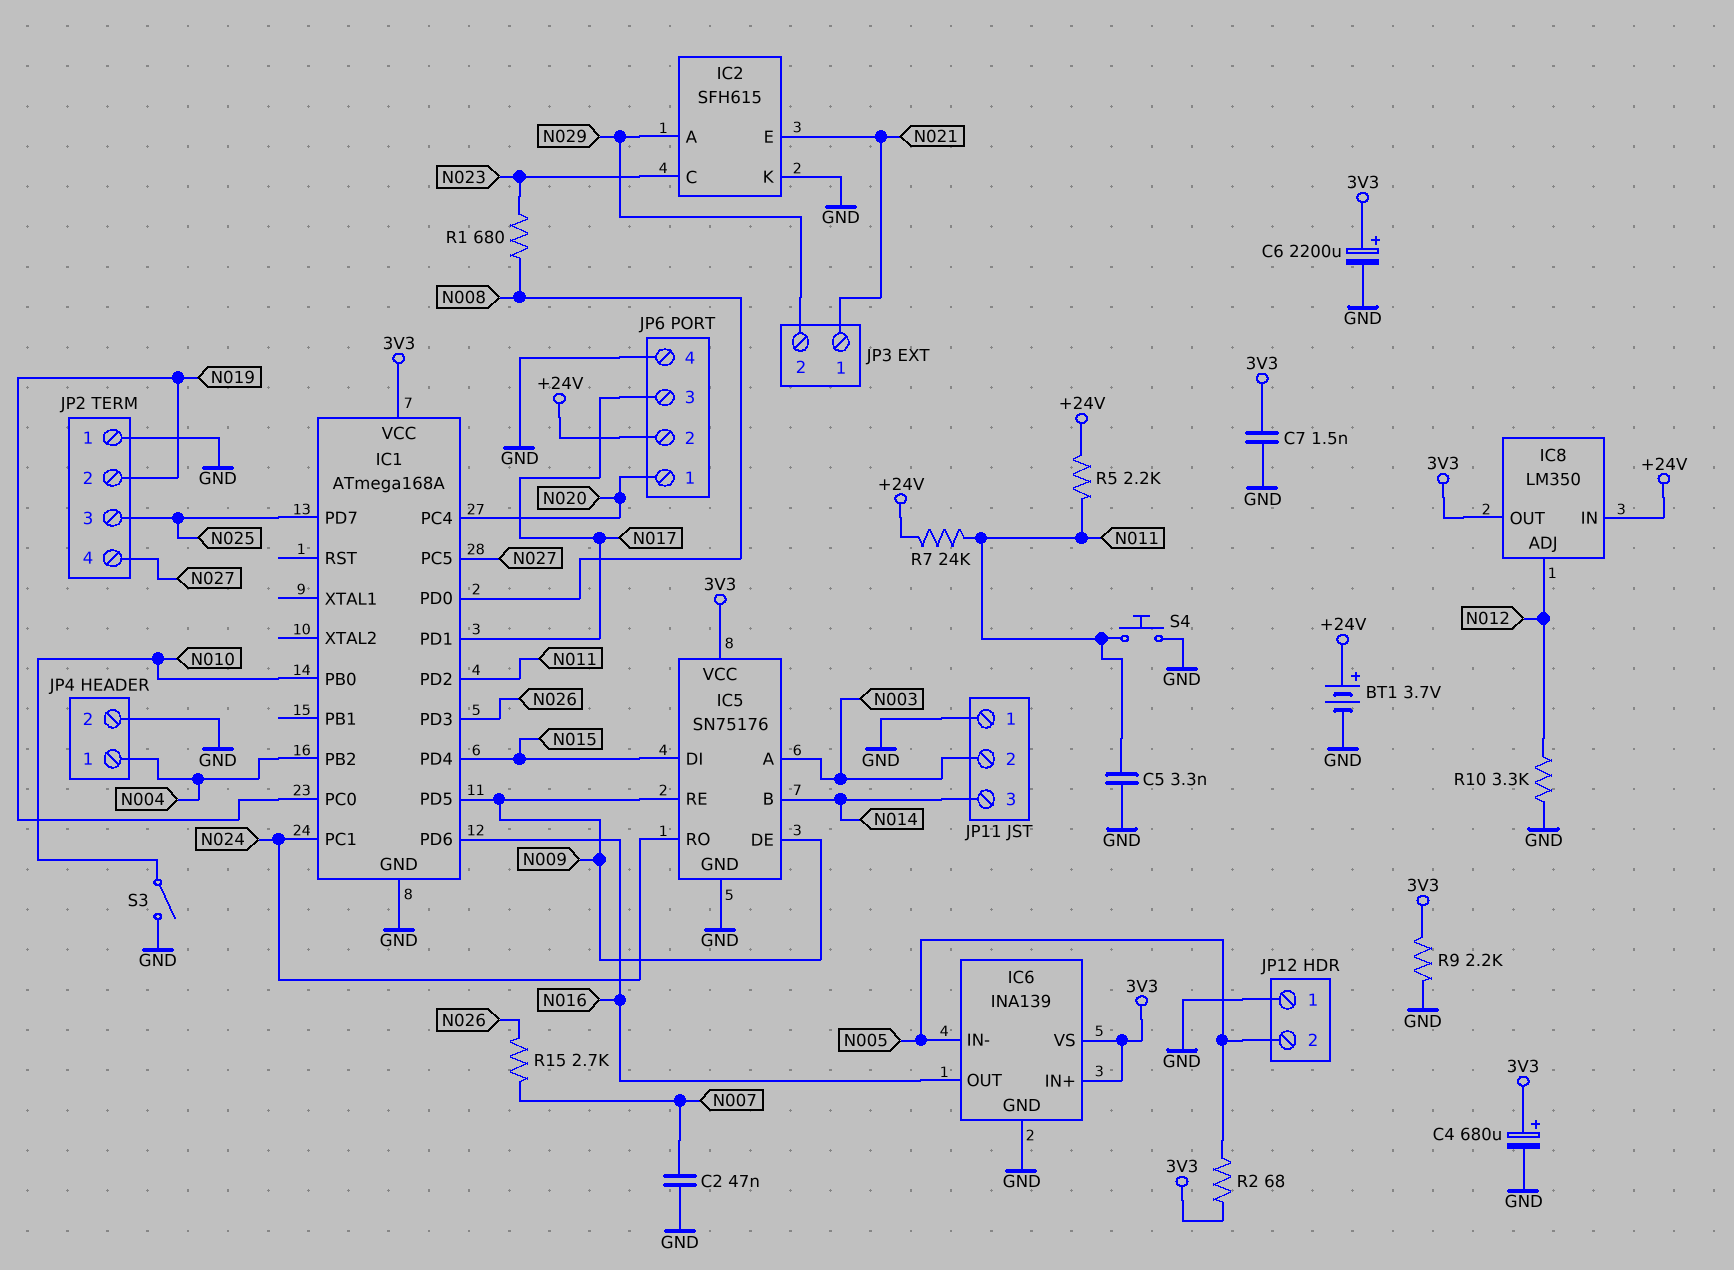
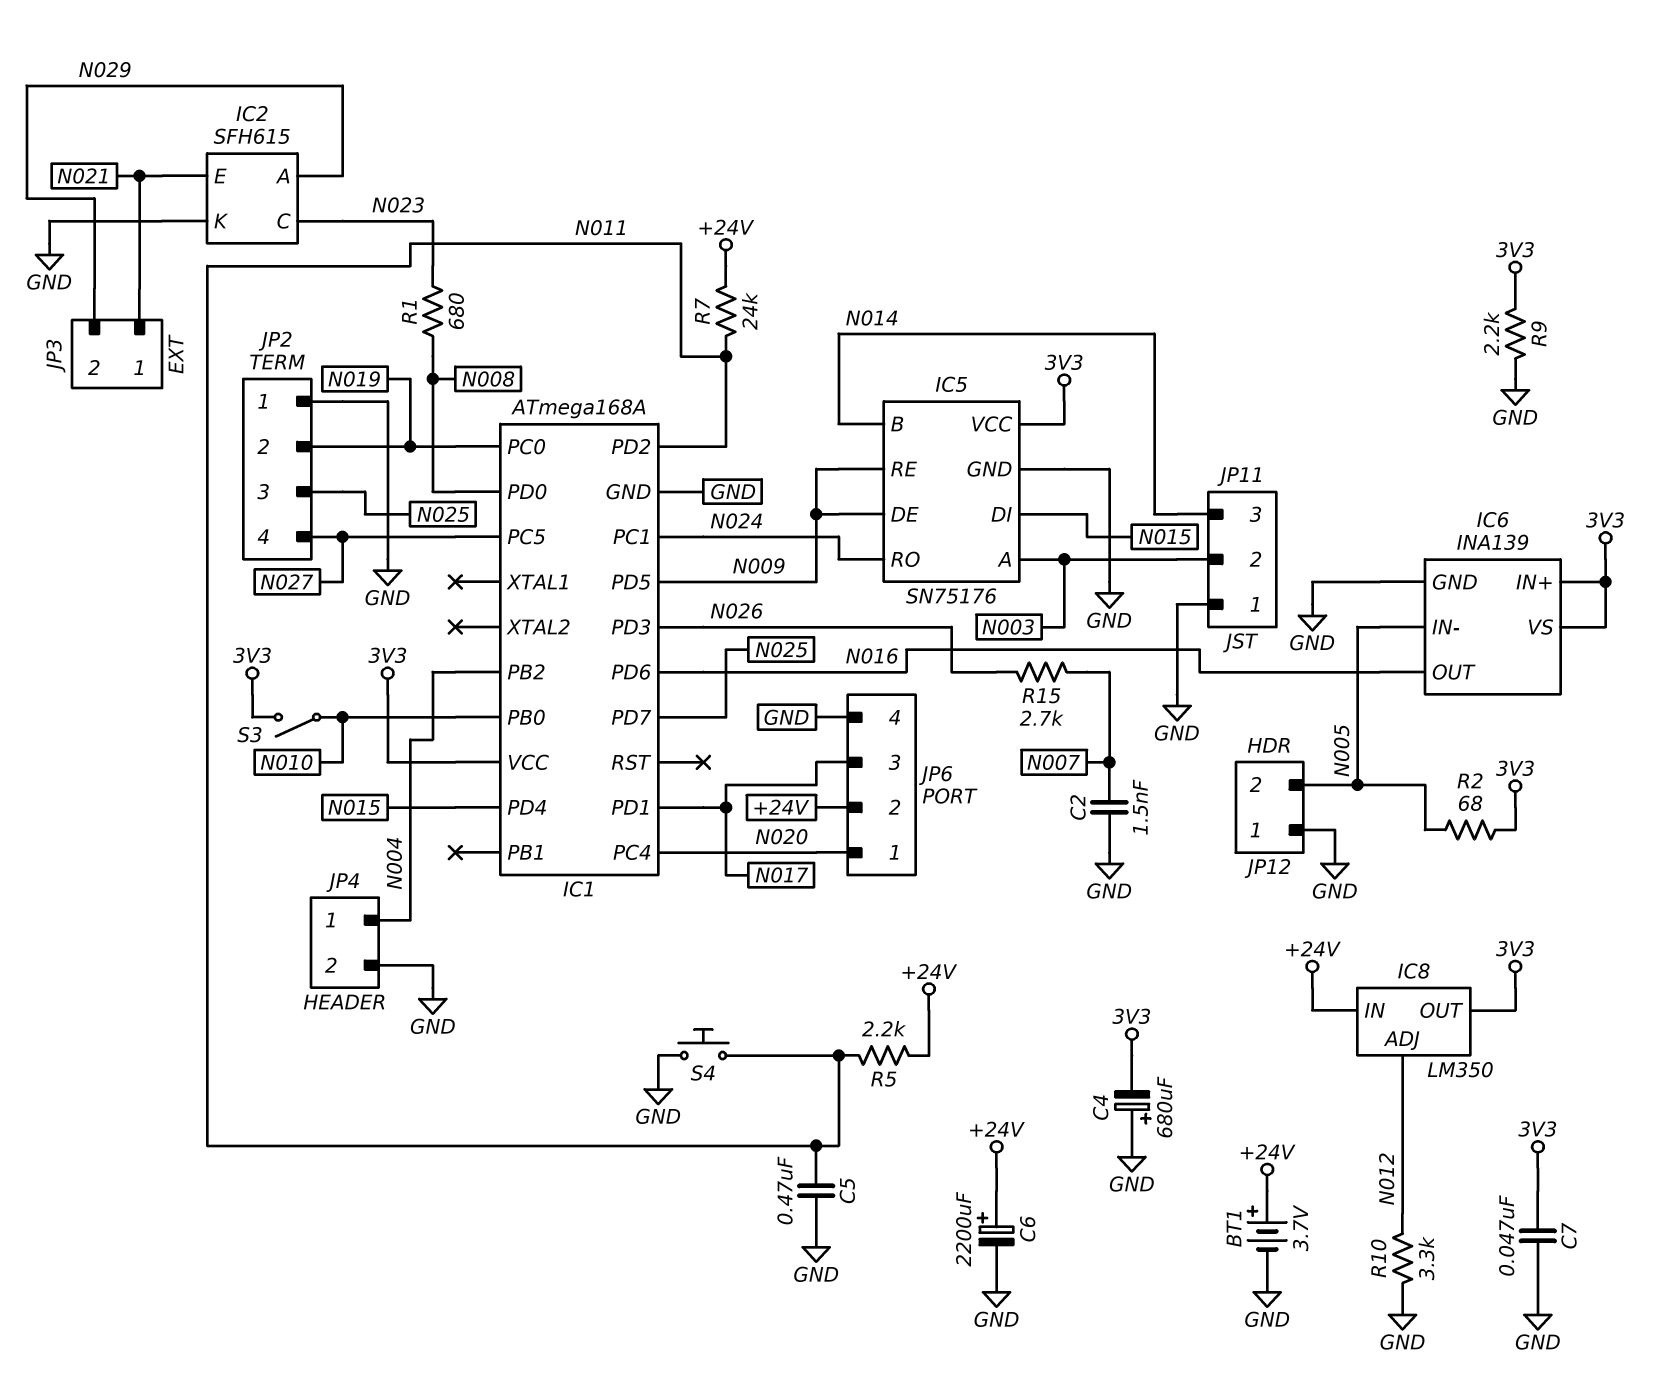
C2: 47nF (GND, N007) -> 1.5nF (GND, N007)
C4: 680uF (plus 3V3, minus GND) -> 680uF (plus GND, minus 3V3)
C5: 3.3nF (GND, N011) -> 470nF (GND, N011)
C6: 2200uF (plus 3V3, minus GND) -> 2200uF (plus +24V, minus GND)
C7: 1.5nF (3V3, GND) -> 47nF (3V3, GND)
S3: switch (GND, N010) -> switch (3V3, N010)

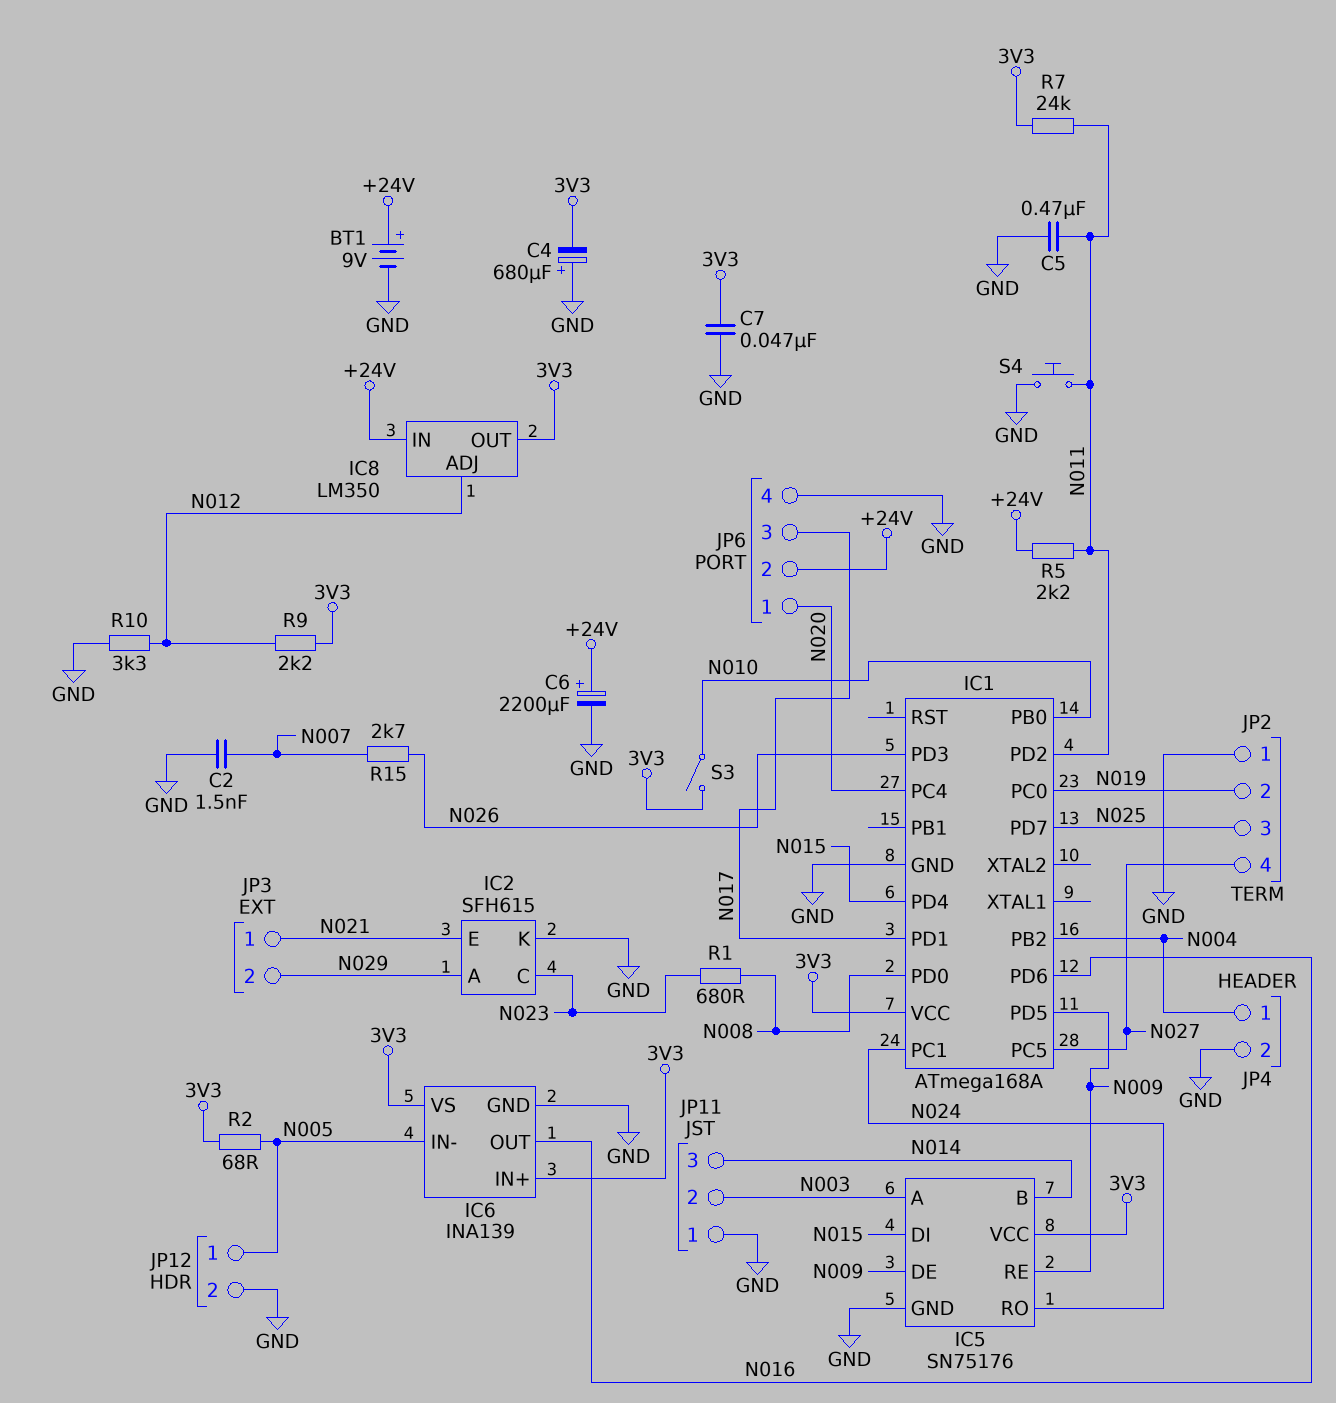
BT1: 3.7V (plus +24V, minus GND) -> 9V (plus +24V, minus GND)
JP12 pin 1: GND -> N005
JP12 pin 2: N005 -> GND
R7: 24k (+24V, N011) -> 24k (3V3, N011)
R9: 2.2k (3V3, GND) -> 2.2k (3V3, N012)

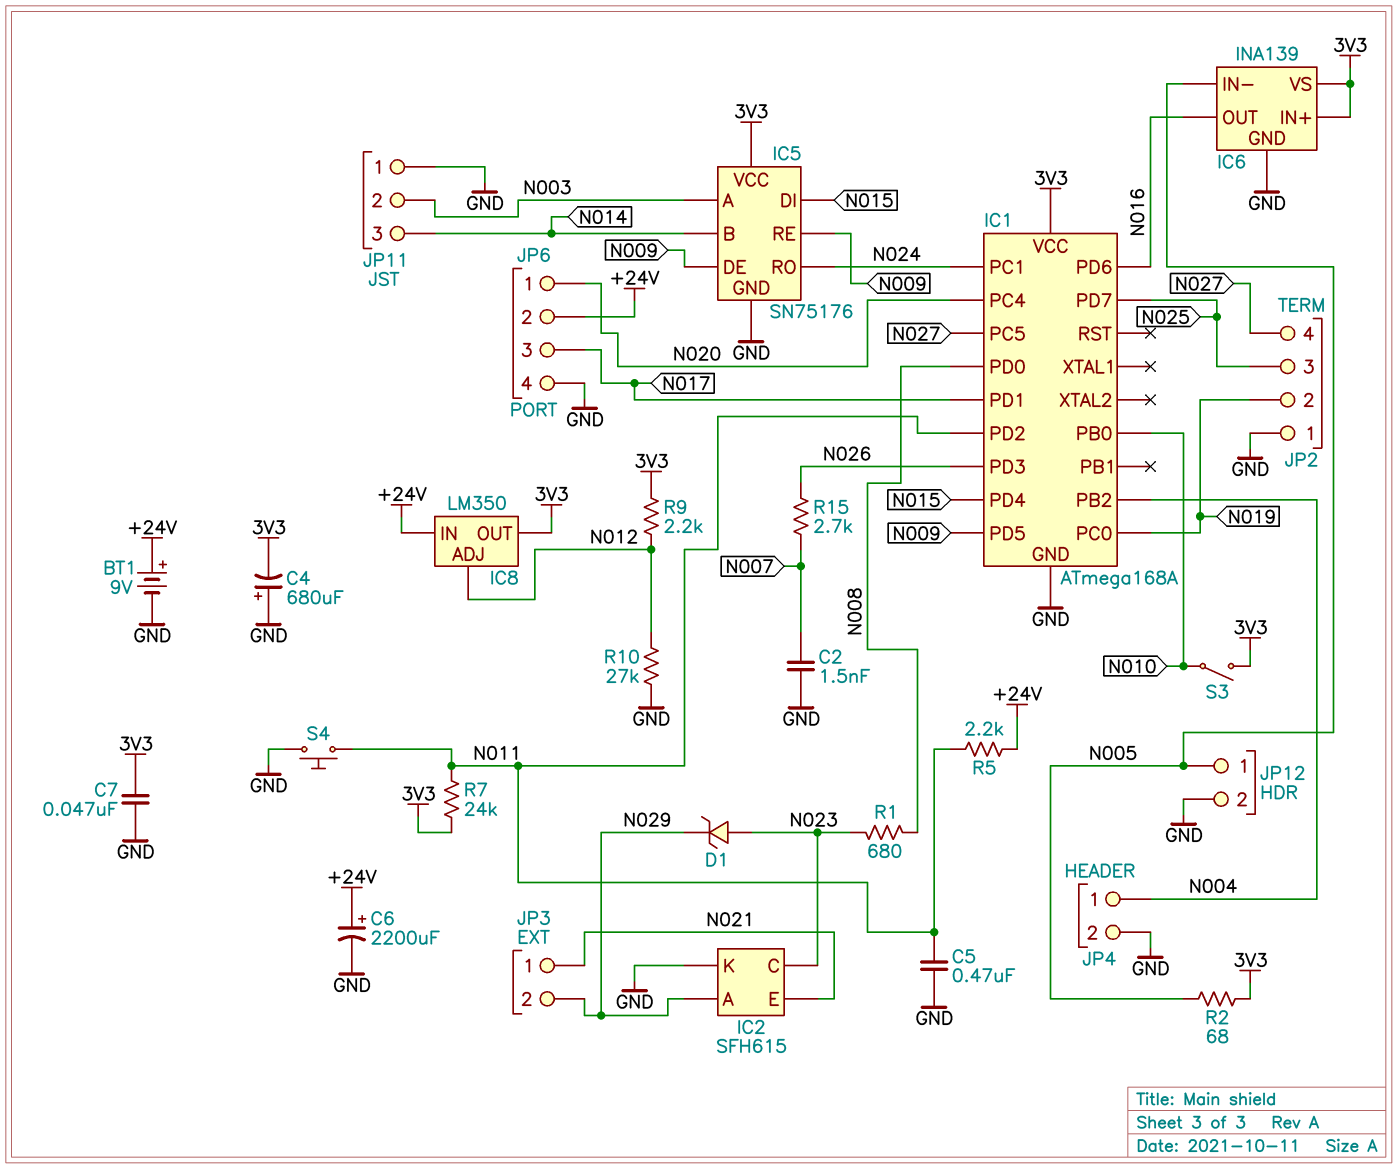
D1: none -> zener (A N023, K N029)
R10: 3.3k (GND, N012) -> 27k (GND, N012)

